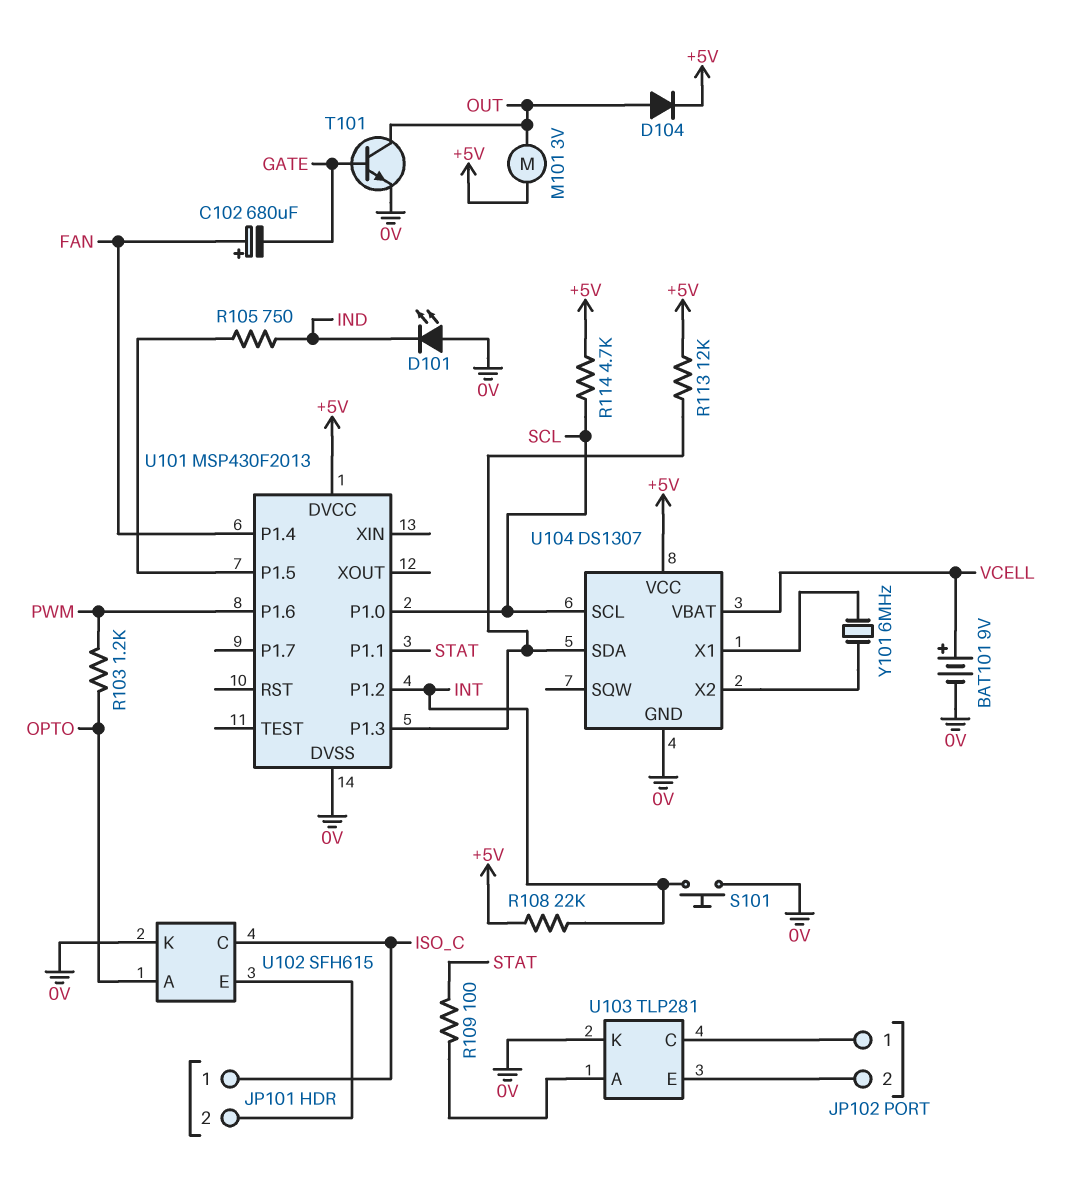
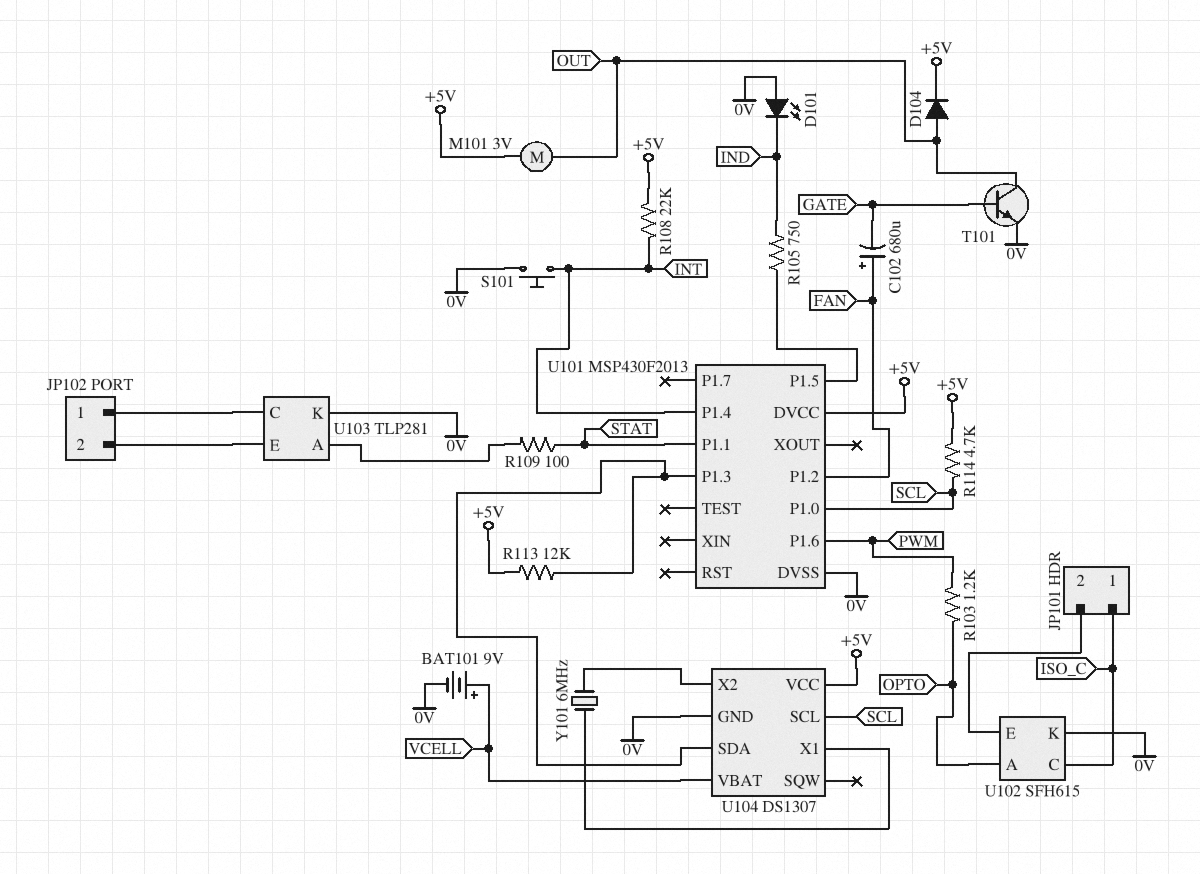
U101 pin P1.2: INT -> FAN
U101 pin P1.4: FAN -> INT

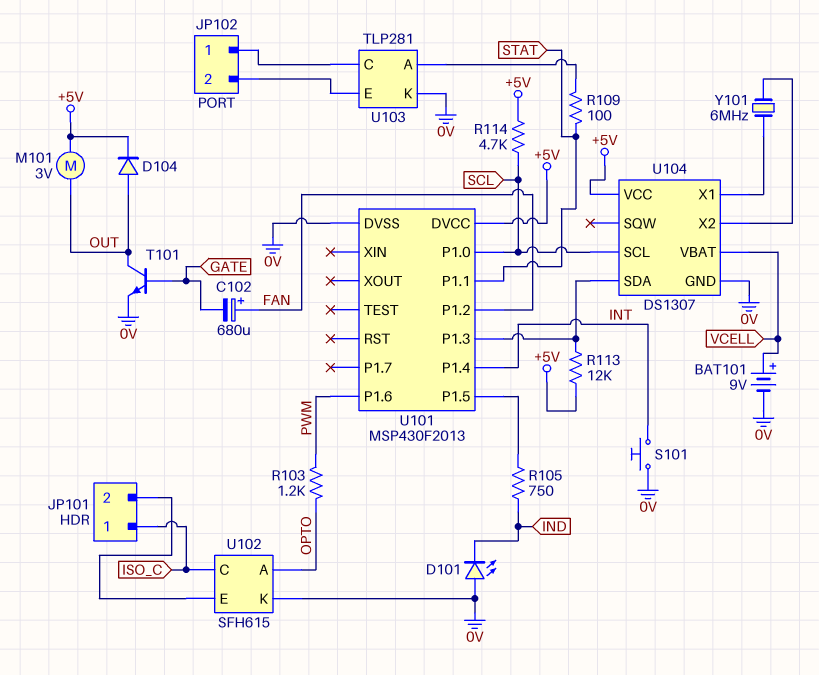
R108: 22k (+5V, INT) -> none

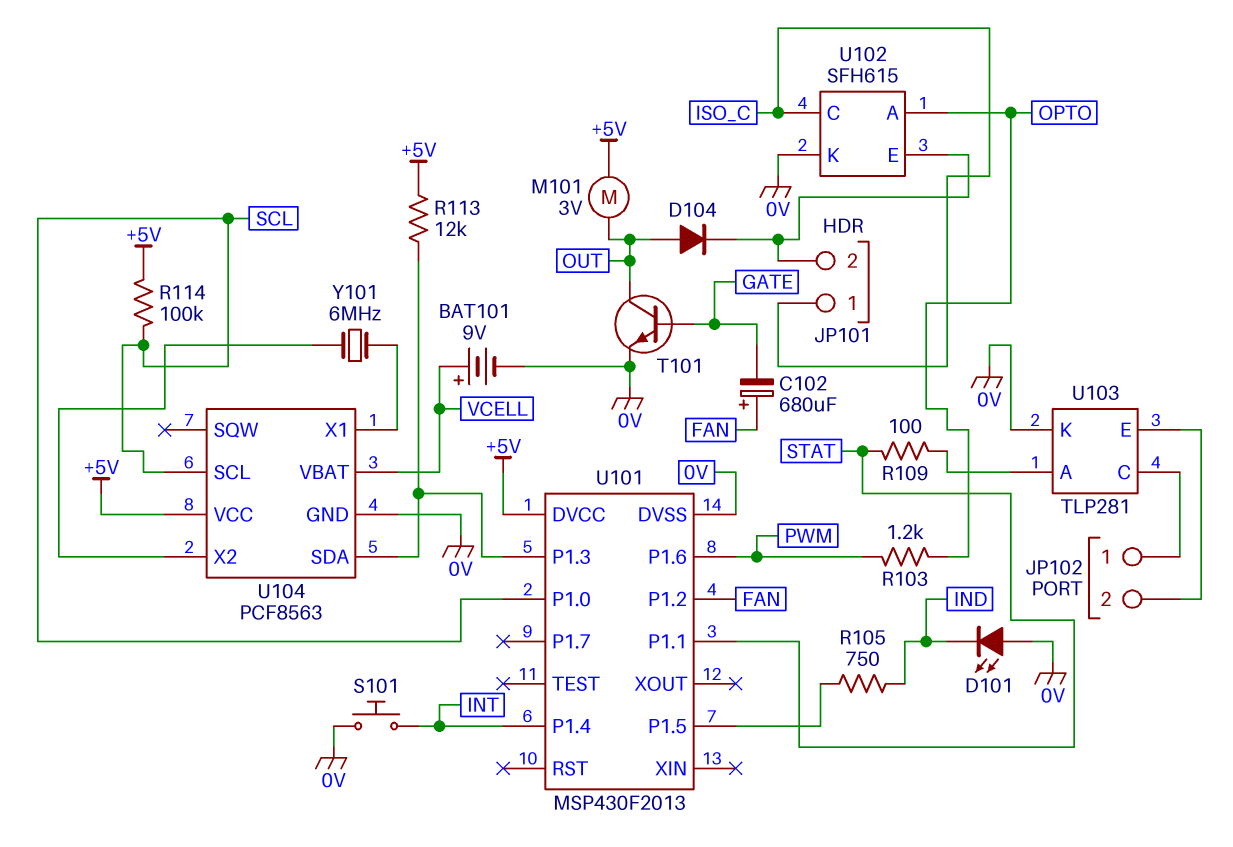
D104: diode (A OUT, K +5V) -> diode (A OUT, K JP101/2)
R114: 4.7k (+5V, SCL) -> 100k (+5V, SCL)
U104: DS1307 -> PCF8563

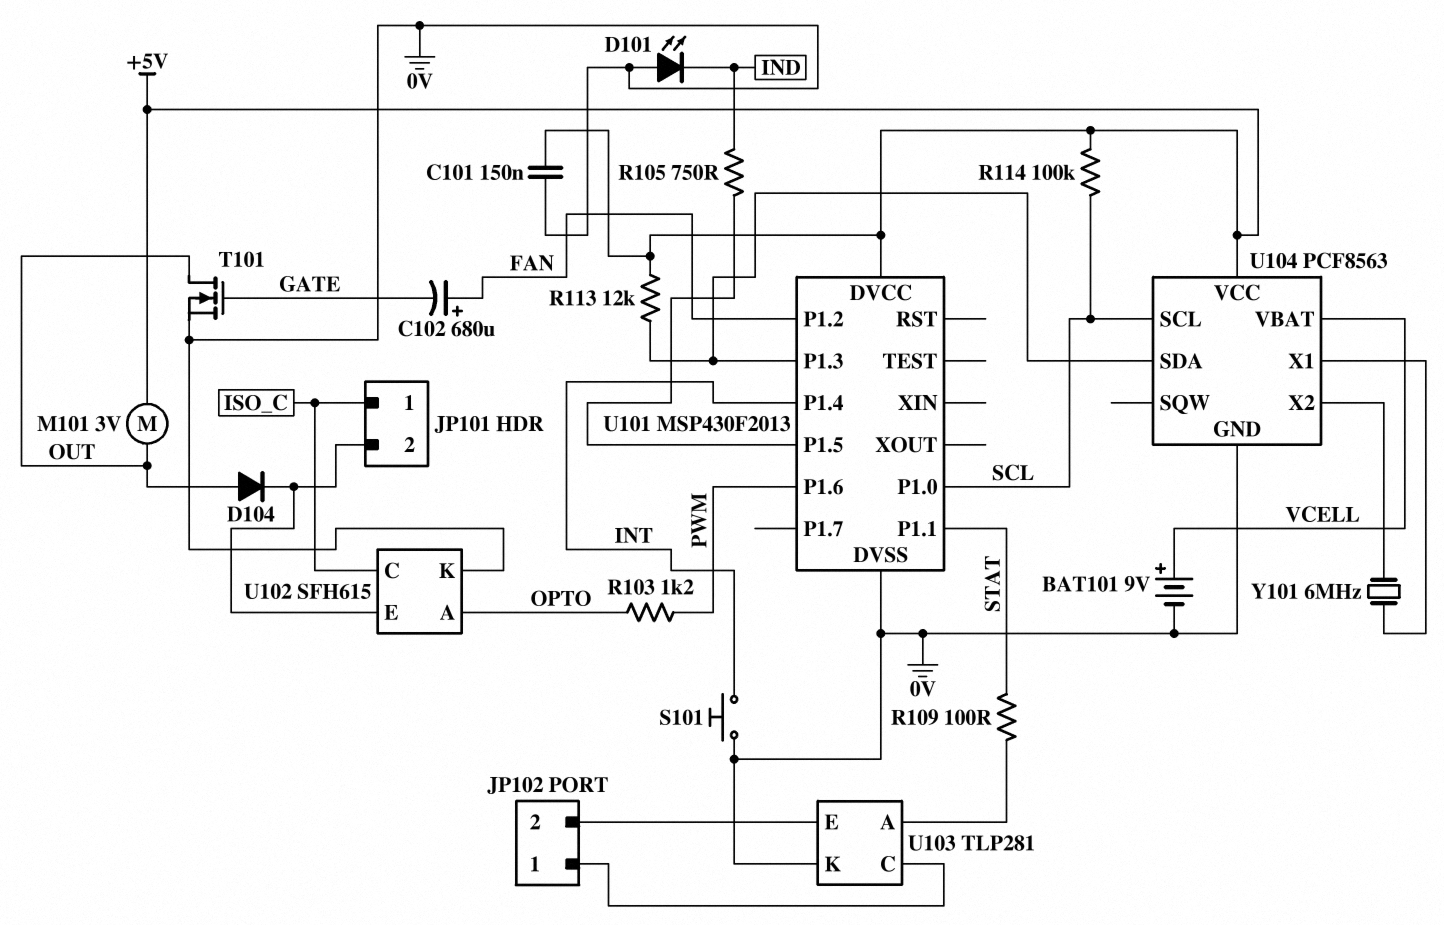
C101: none -> 150nF (+5V, 0V)
T101: NPN (B GATE, C OUT, E 0V) -> NMOS (G GATE, D OUT, S 0V)

